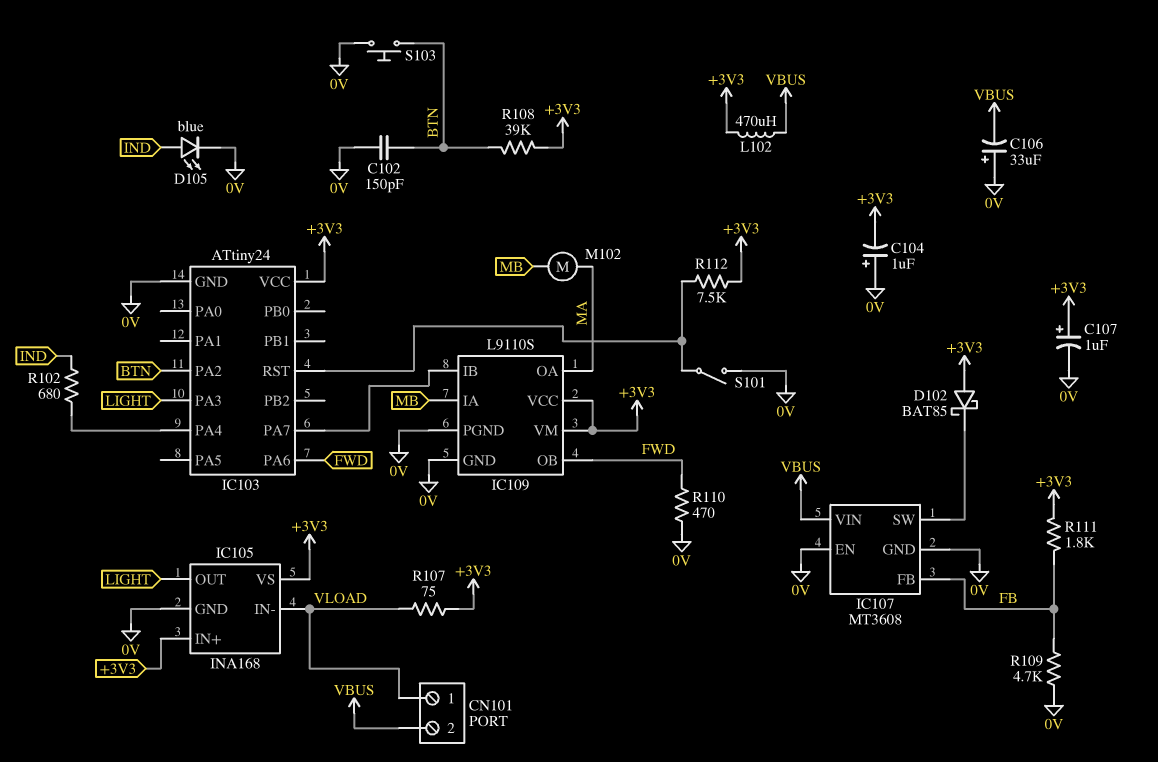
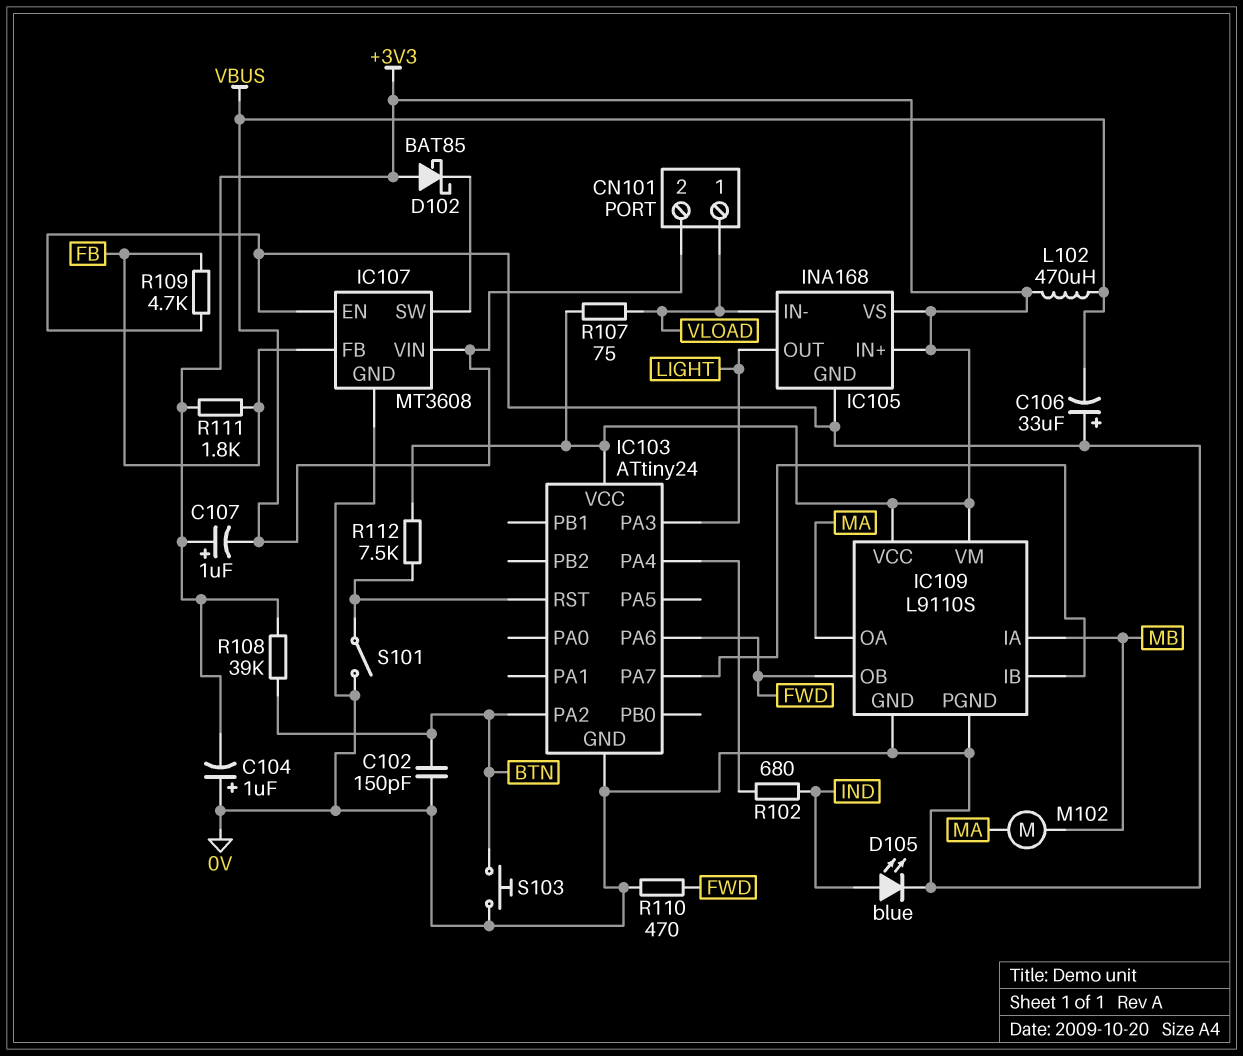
C107: 1uF (plus +3V3, minus 0V) -> 1uF (plus +3V3, minus VBUS)

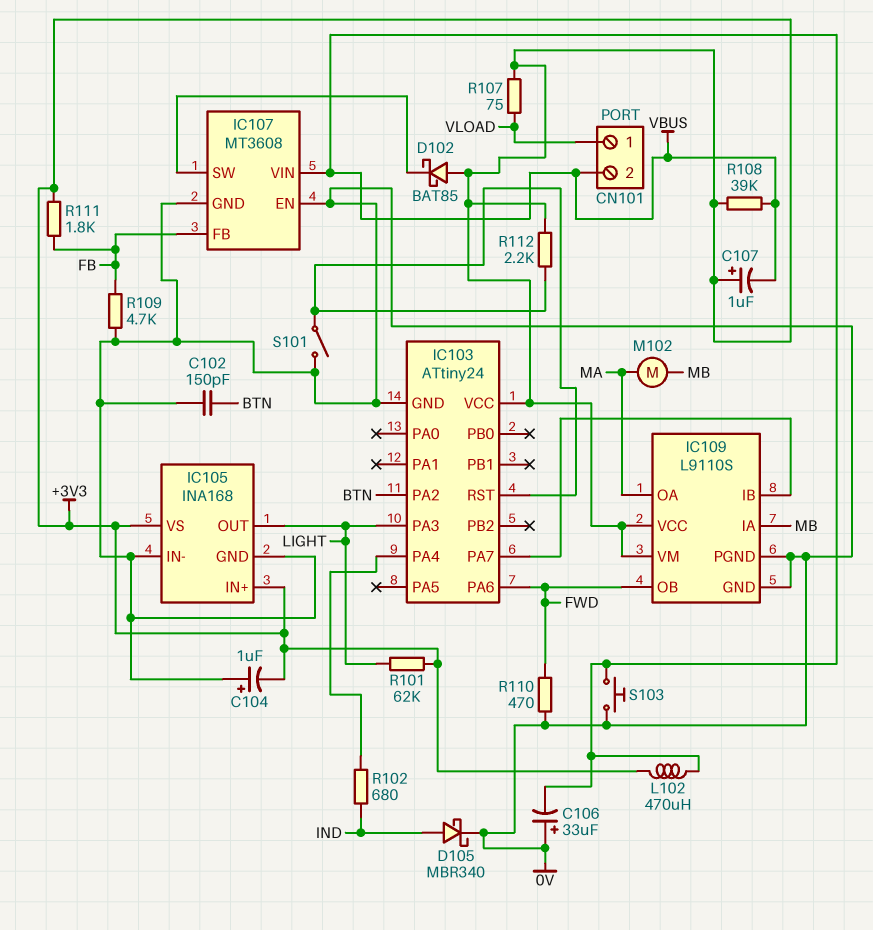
D105: LED blue (A IND, K 0V) -> schottky MBR340 (A IND, K 0V)
IC105 pin IN-: VLOAD -> 0V
R101: none -> 62k (+3V3, LIGHT)
R108: 39k (+3V3, BTN) -> 39k (+3V3, VBUS)
R112: 7.5k (+3V3, IC103/RST) -> 2.2k (+3V3, IC103/RST)
S103: button (0V, BTN) -> button (0V, VBUS)

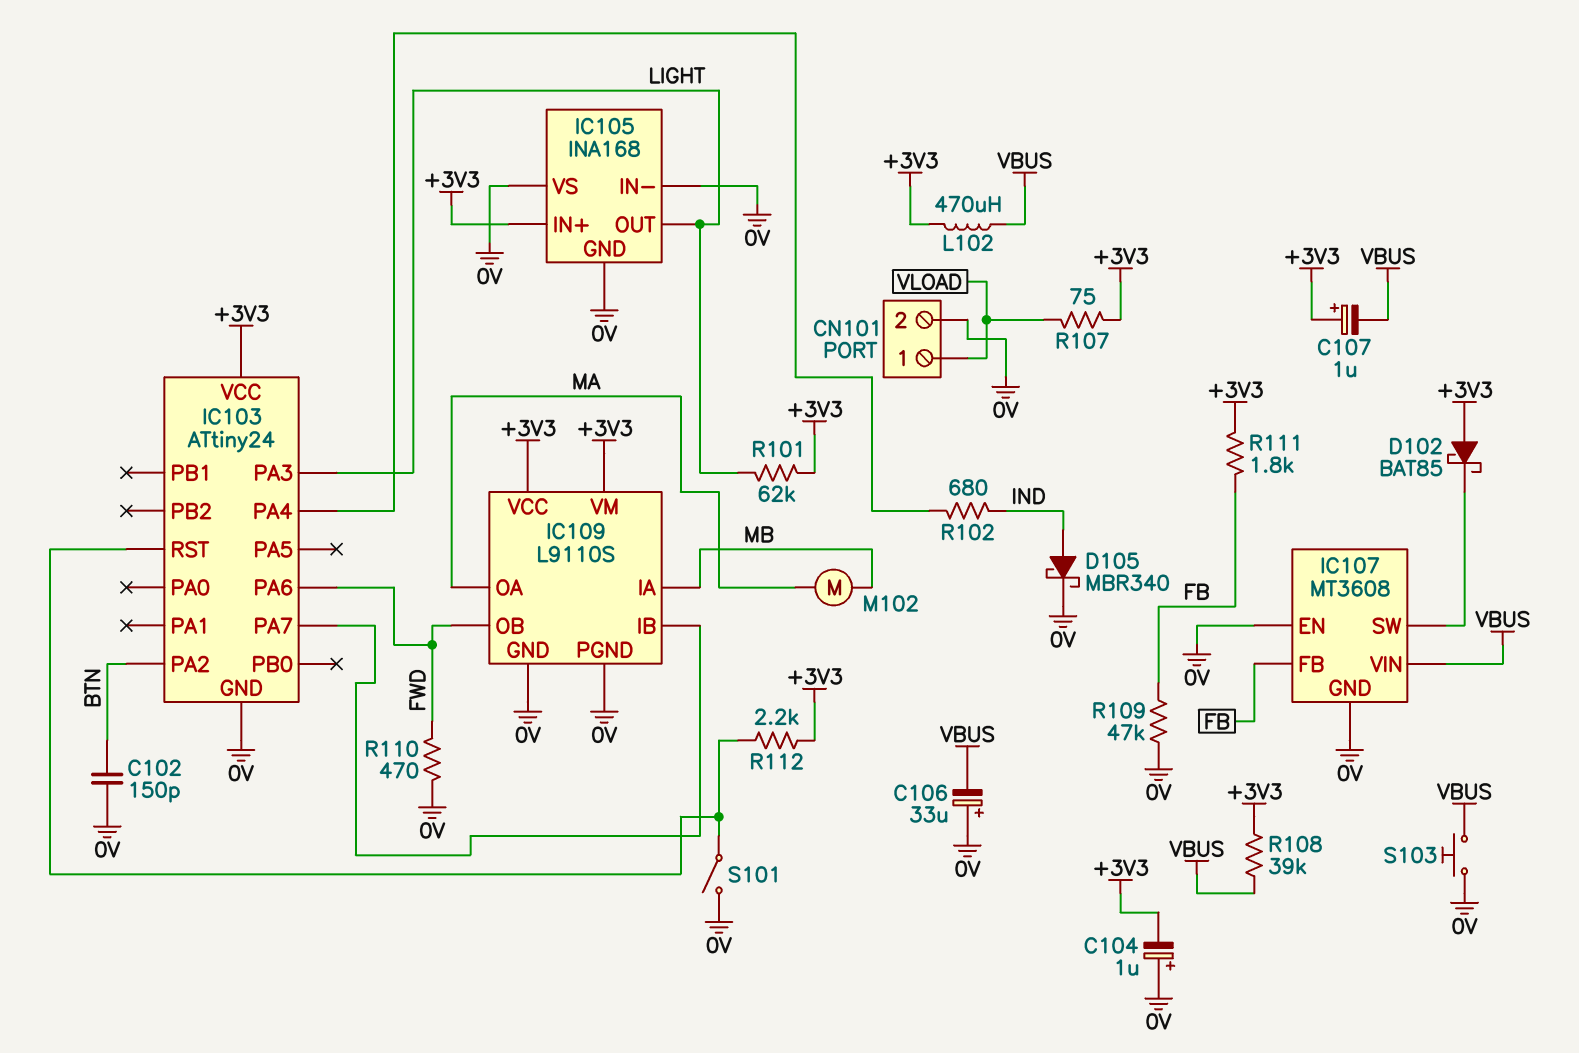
CN101 pin 2: VBUS -> 0V
IC105 pin VS: +3V3 -> 0V
R109: 4.7k (0V, FB) -> 47k (0V, FB)

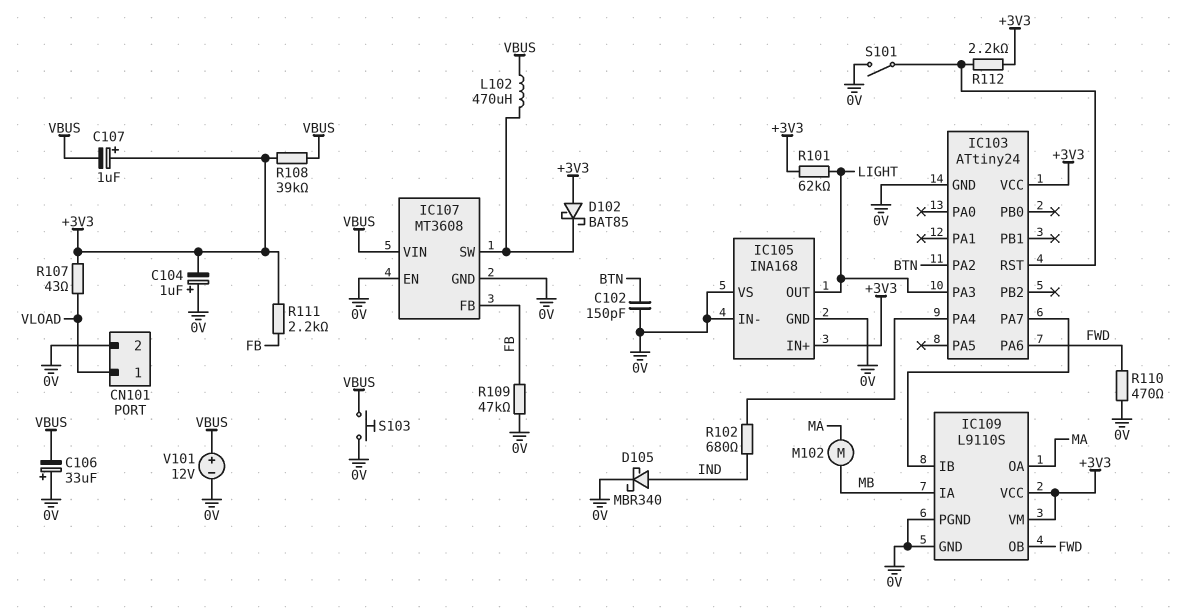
L102: 470uH (+3V3, VBUS) -> 470uH (IC107/SW, VBUS)
R107: 75 (+3V3, VLOAD) -> 43 (+3V3, VLOAD)
R111: 1.8k (+3V3, FB) -> 2.2k (+3V3, FB)
V101: none -> 12V (plus VBUS, minus 0V)

